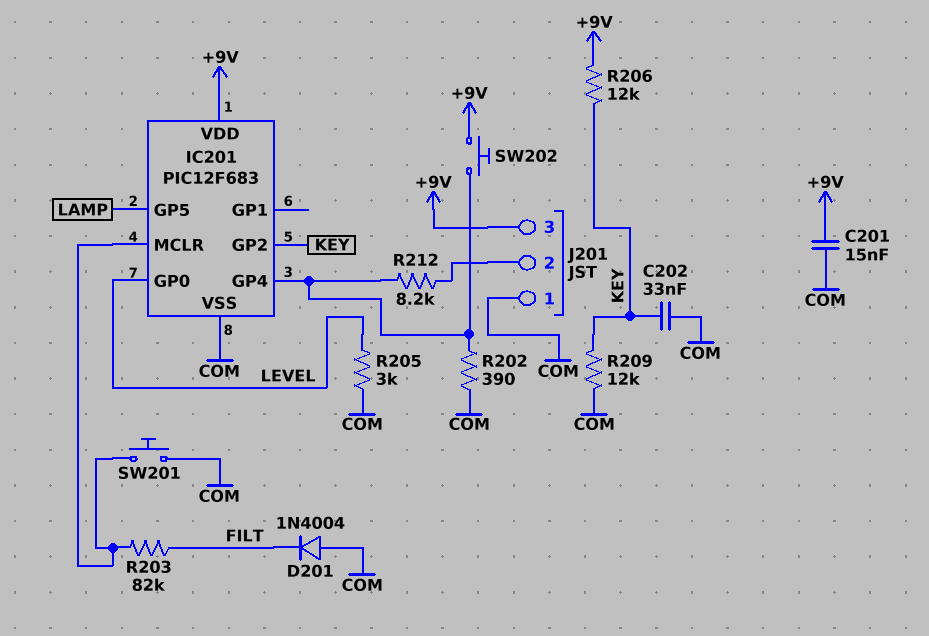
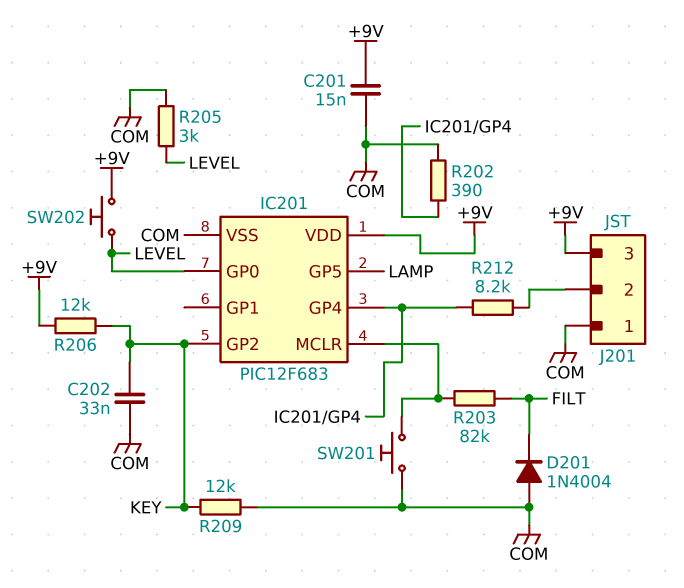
SW202: button (+9V, IC201/GP4) -> button (+9V, LEVEL)

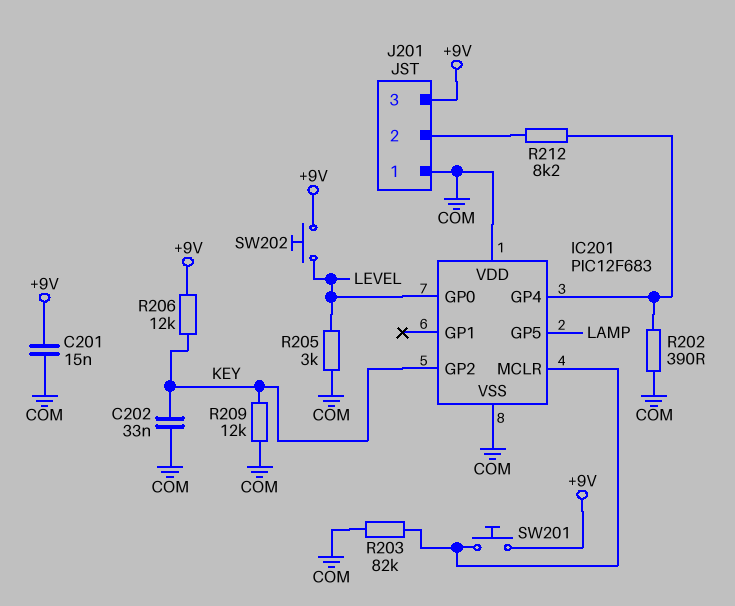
D201: diode 1N4004 (A COM, K FILT) -> none
IC201 pin VDD: +9V -> COM
R203: 82k (FILT, IC201/MCLR) -> 82k (COM, IC201/MCLR)
SW201: button (COM, IC201/MCLR) -> button (+9V, IC201/MCLR)

